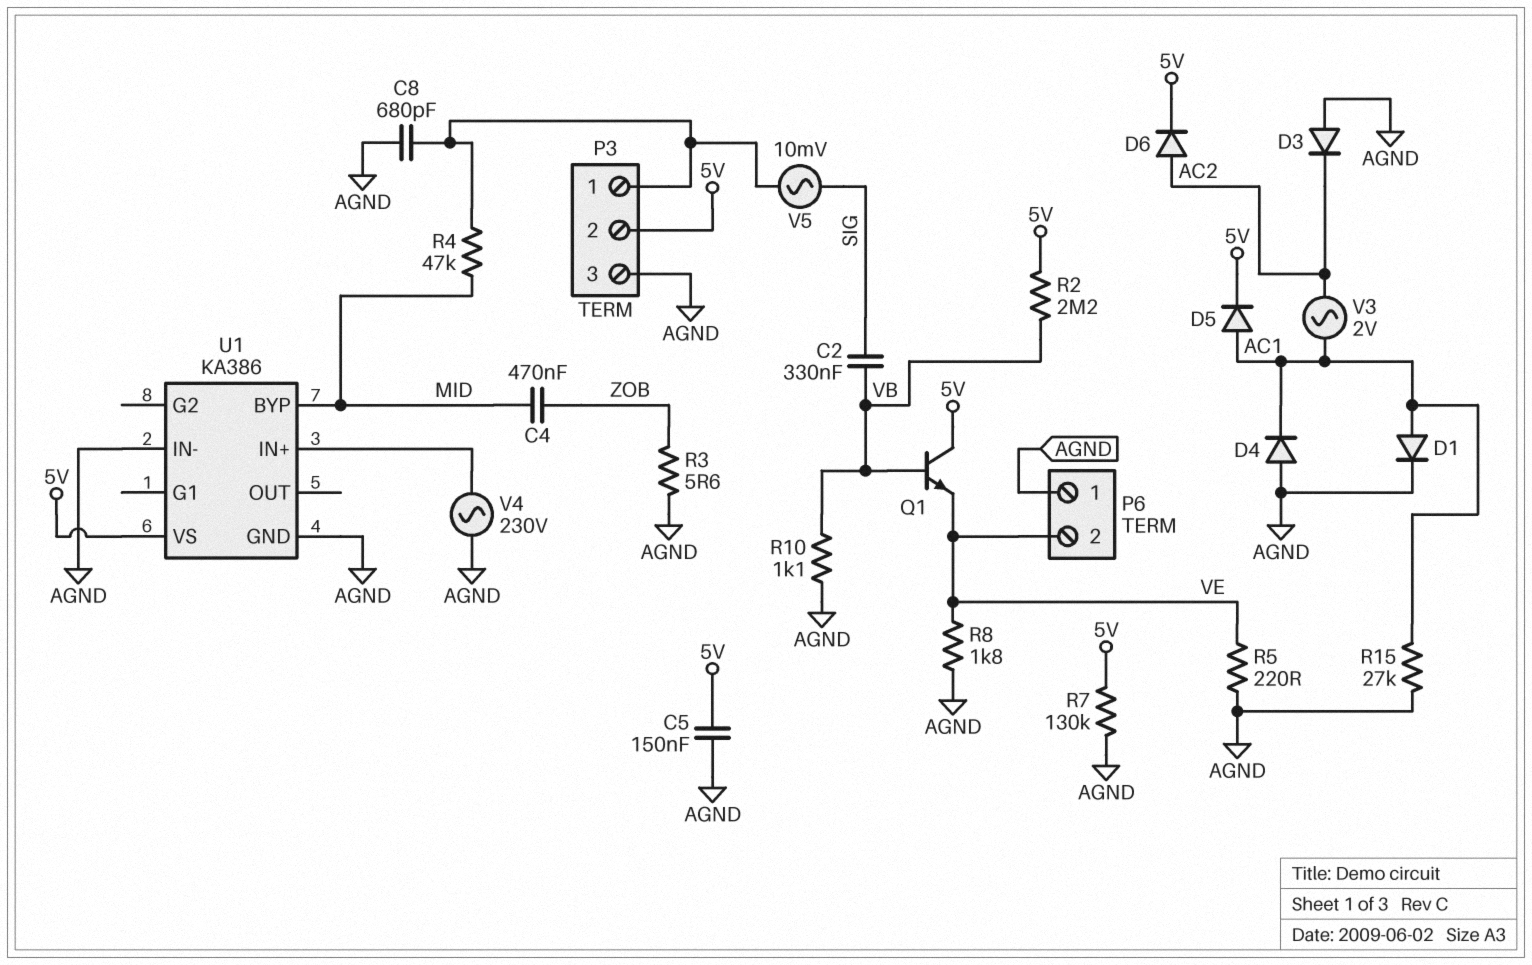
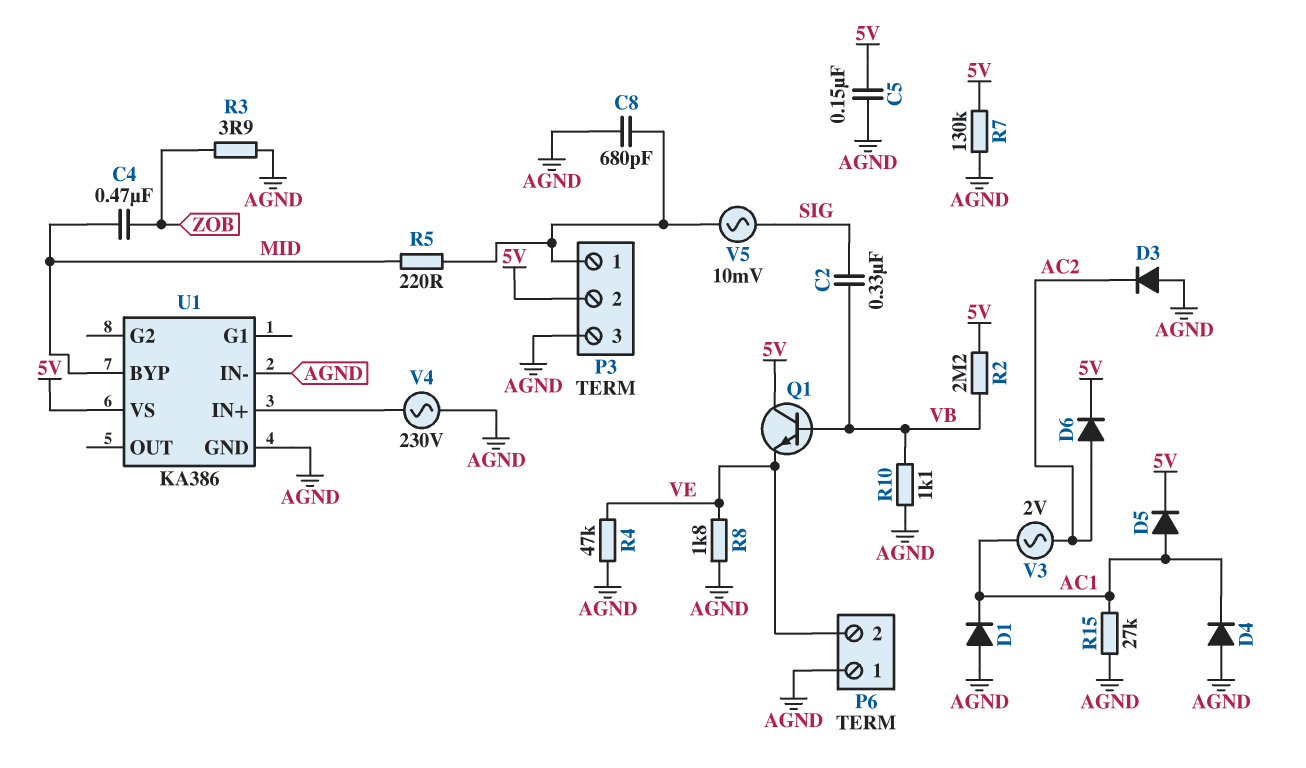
D1: diode (A AC1, K AGND) -> diode (A AGND, K AC1)
R3: 5.6 (AGND, ZOB) -> 3.9 (AGND, ZOB)
R4: 47k (MID, P3/1) -> 47k (AGND, VE)
R5: 220 (AGND, VE) -> 220 (MID, P3/1)

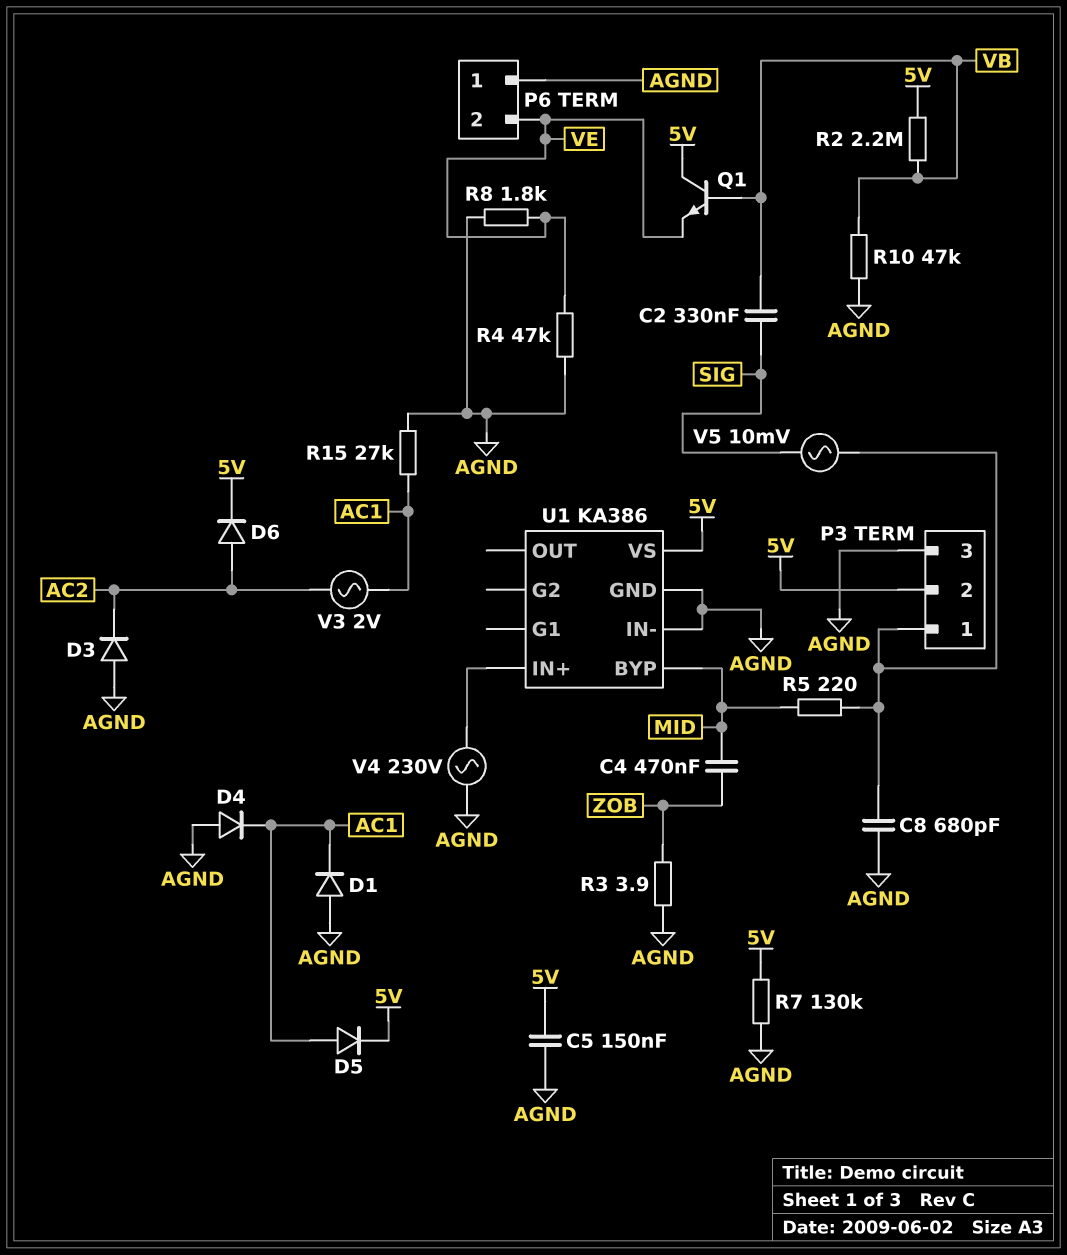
R10: 1.1k (AGND, VB) -> 47k (AGND, VB)

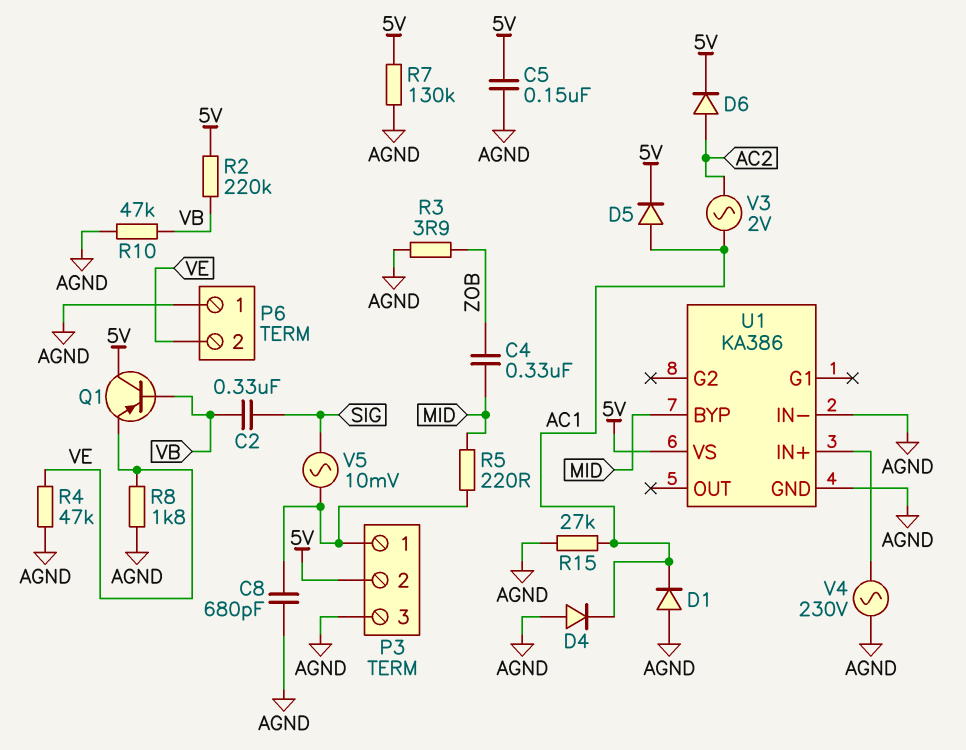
C4: 470nF (MID, ZOB) -> 330nF (MID, ZOB)
D3: diode (A AGND, K AC2) -> none
Q1: NPN (B VB, C 5V, E VE) -> PNP (B VB, C 5V, E VE)
R2: 2.2M (5V, VB) -> 220k (5V, VB)

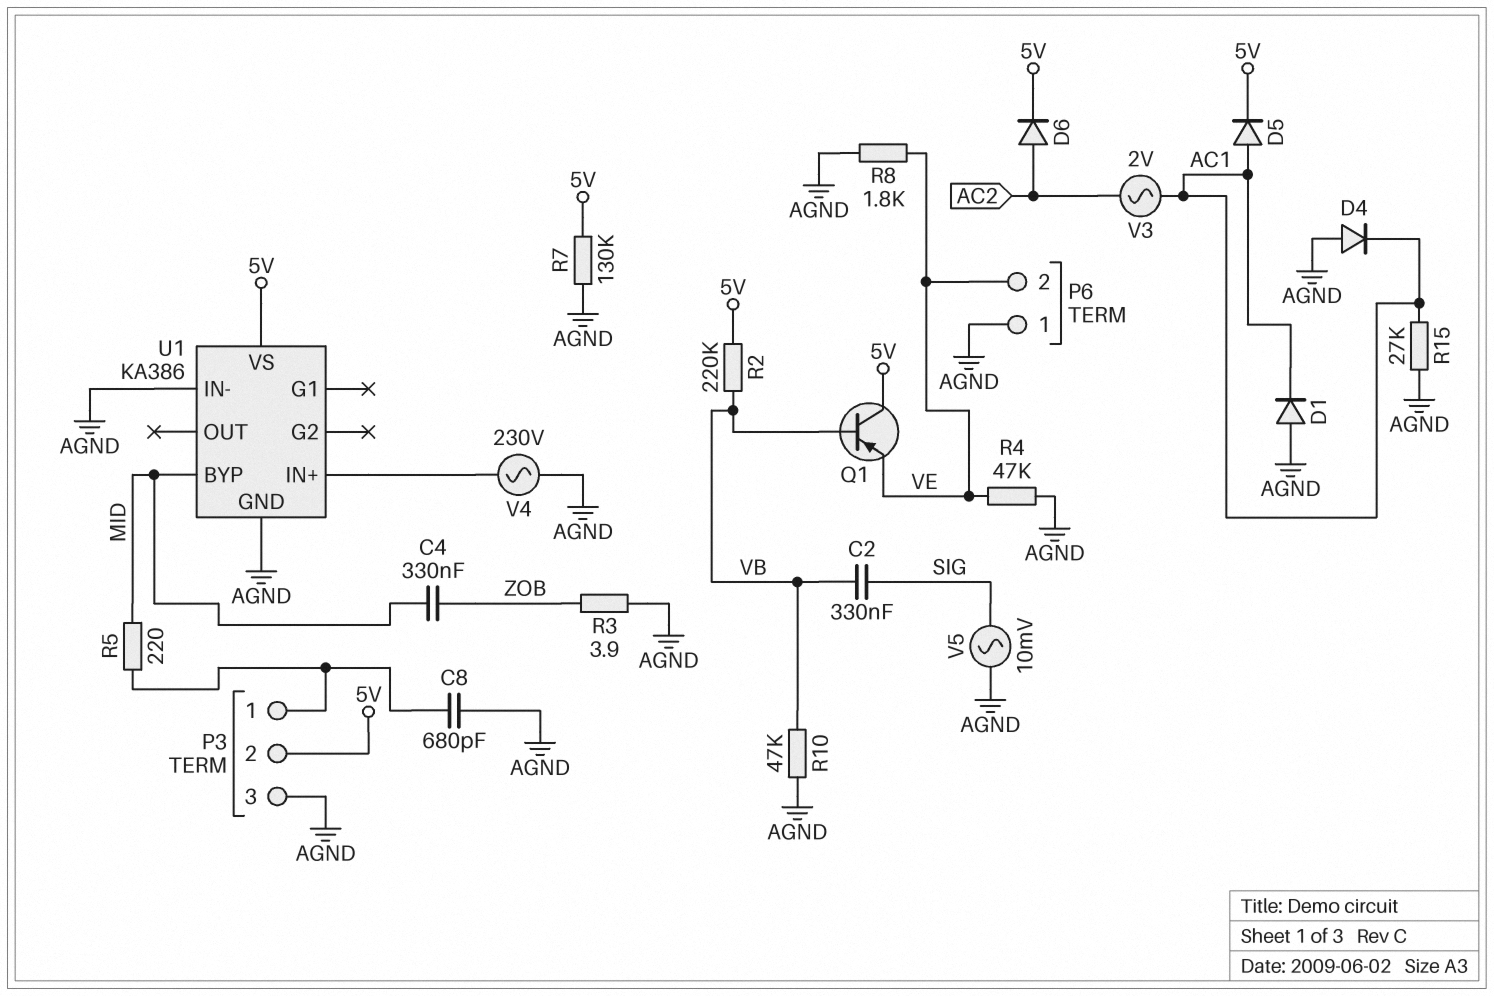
C5: 150nF (5V, AGND) -> none
V5: AC 10mV (P3/1, SIG) -> AC 10mV (AGND, SIG)

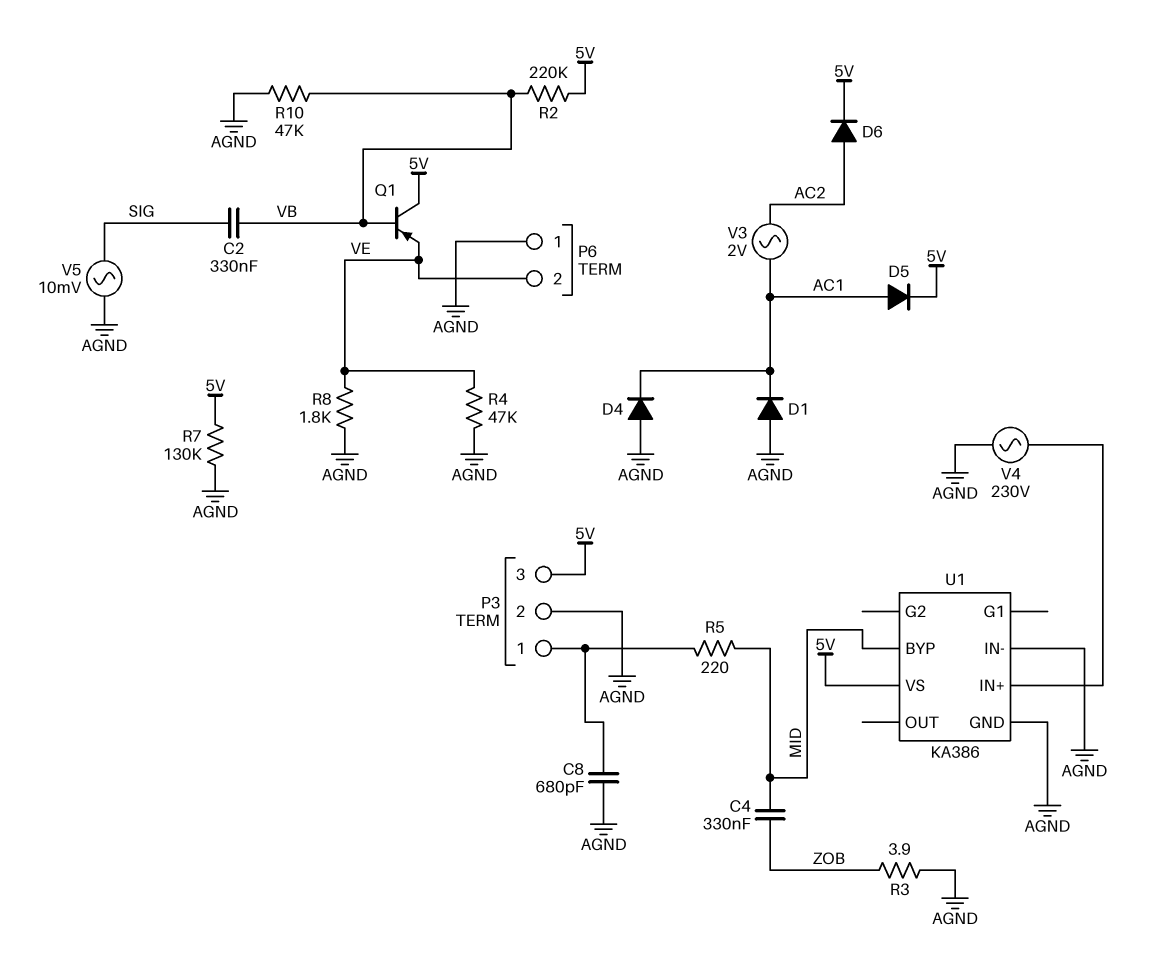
P3 pin 2: 5V -> AGND
P3 pin 3: AGND -> 5V
R15: 27k (AC1, AGND) -> none

